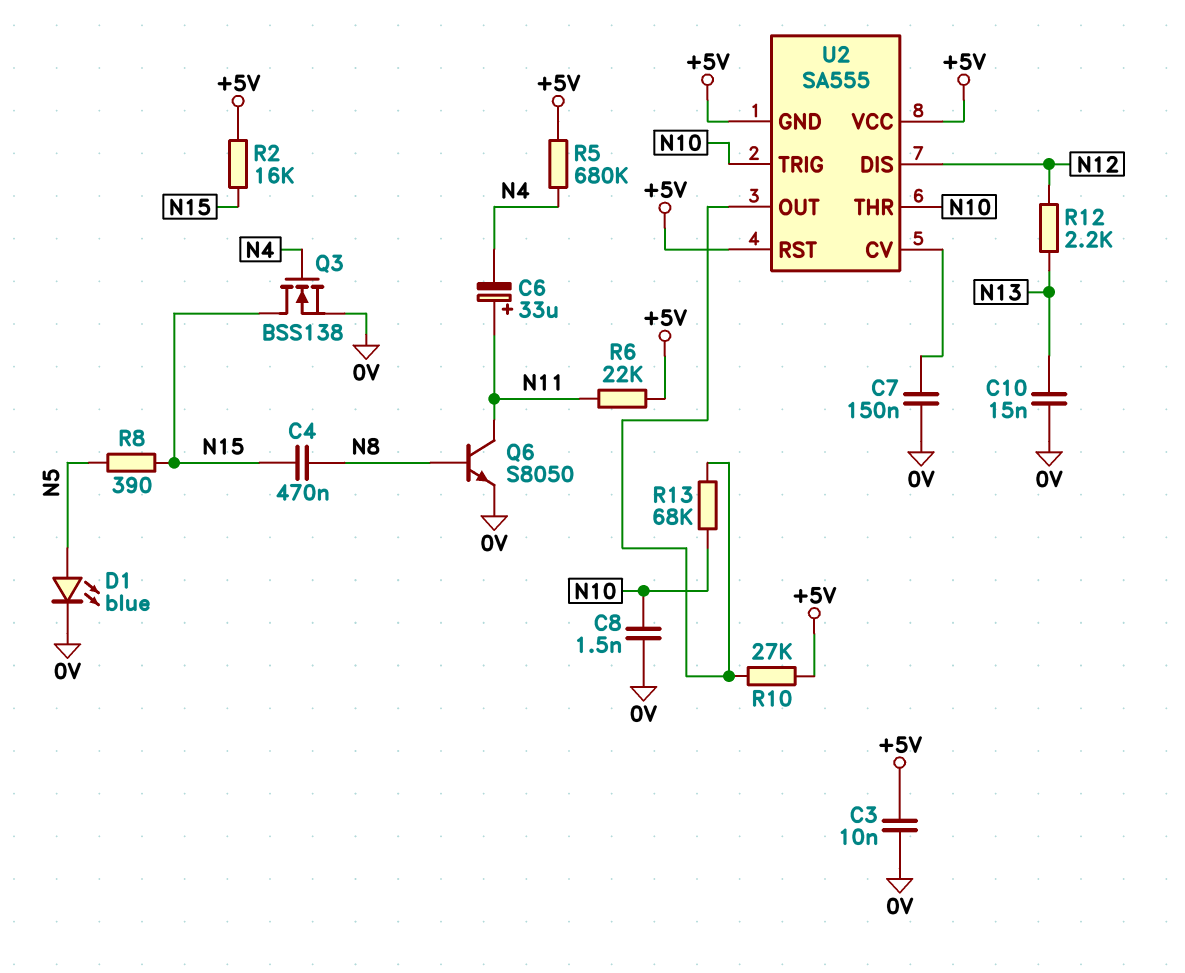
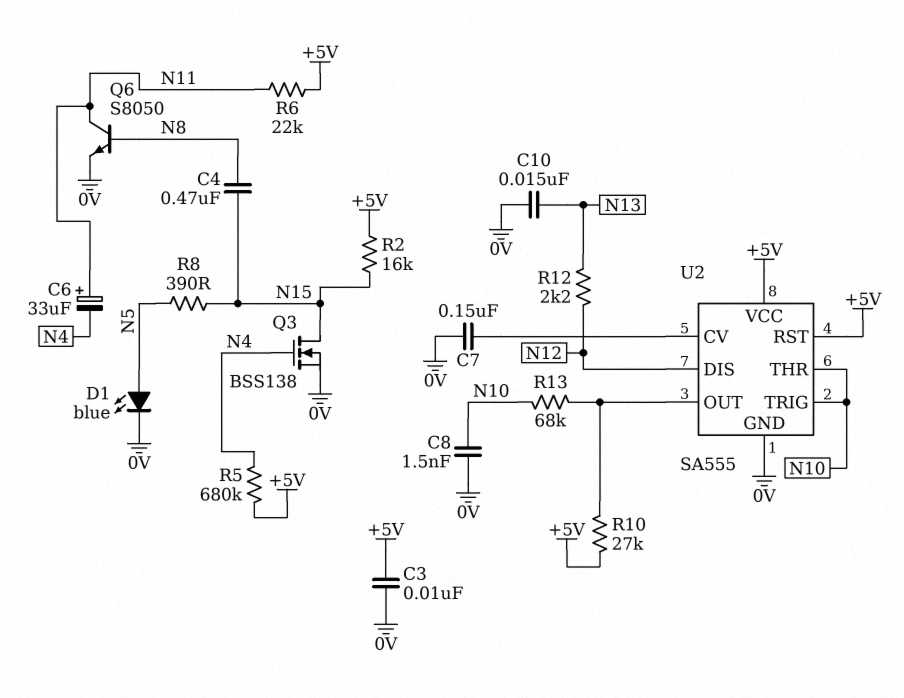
U2 pin GND: +5V -> 0V

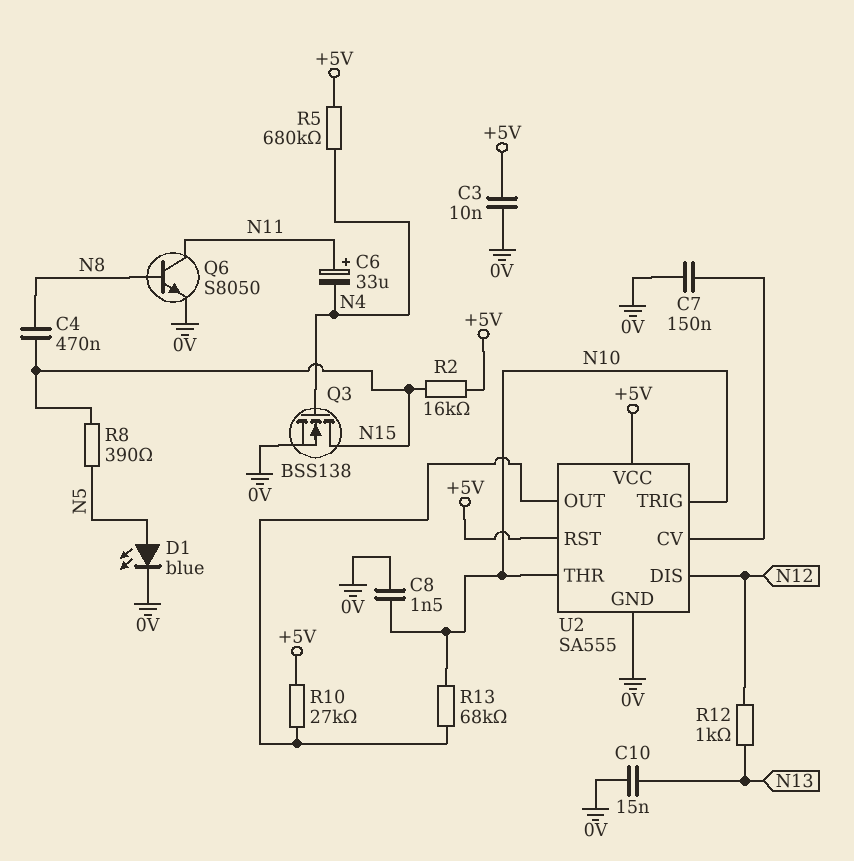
R6: 22k (+5V, N11) -> none
R12: 2.2k (N12, N13) -> 1k (N12, N13)

